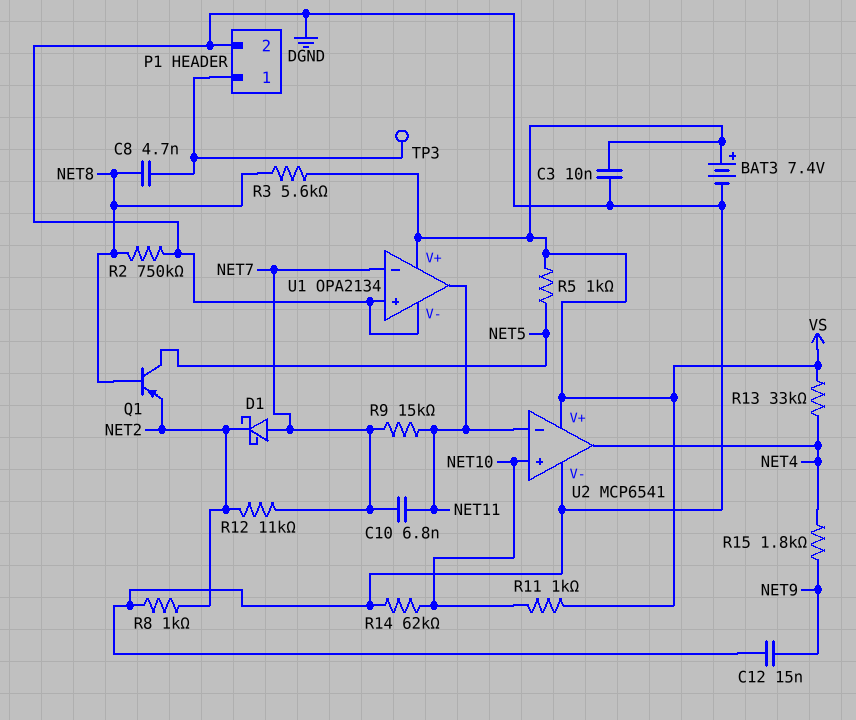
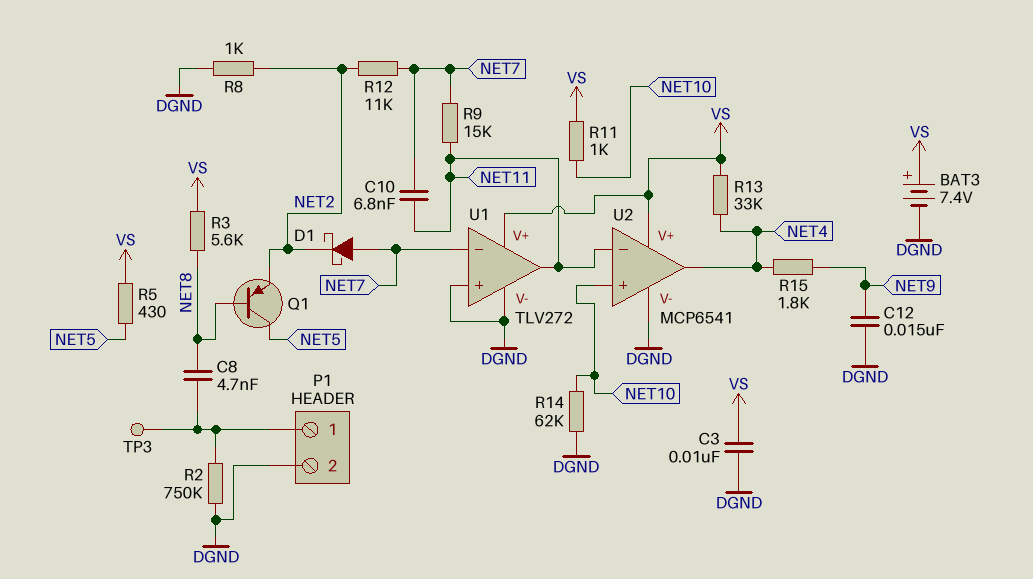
R2: 750k (DGND, NET8) -> 750k (DGND, P1/1)
R5: 1k (NET5, VS) -> 430 (NET5, VS)
U1: OPA2134 -> TLV272

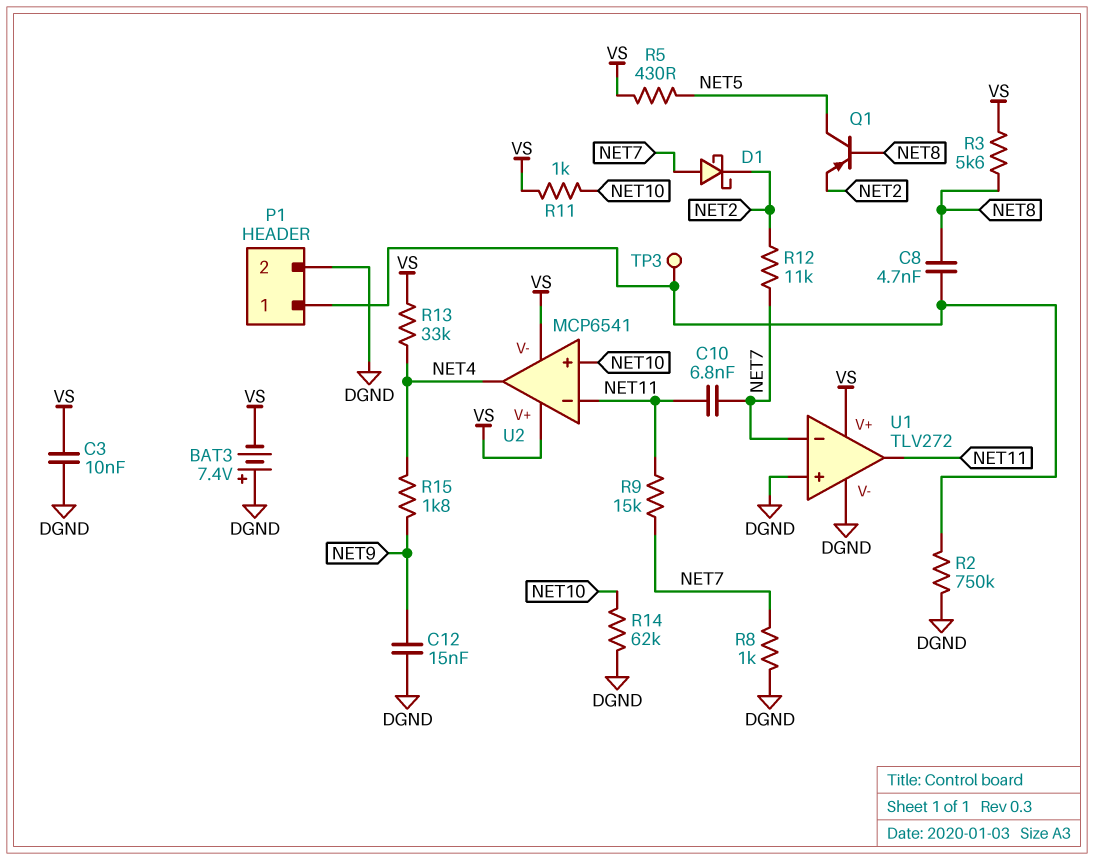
BAT3: 7.4V (plus VS, minus DGND) -> 7.4V (plus DGND, minus VS)
R8: 1k (DGND, NET2) -> 1k (DGND, NET7)
U2 pin V-: DGND -> VS

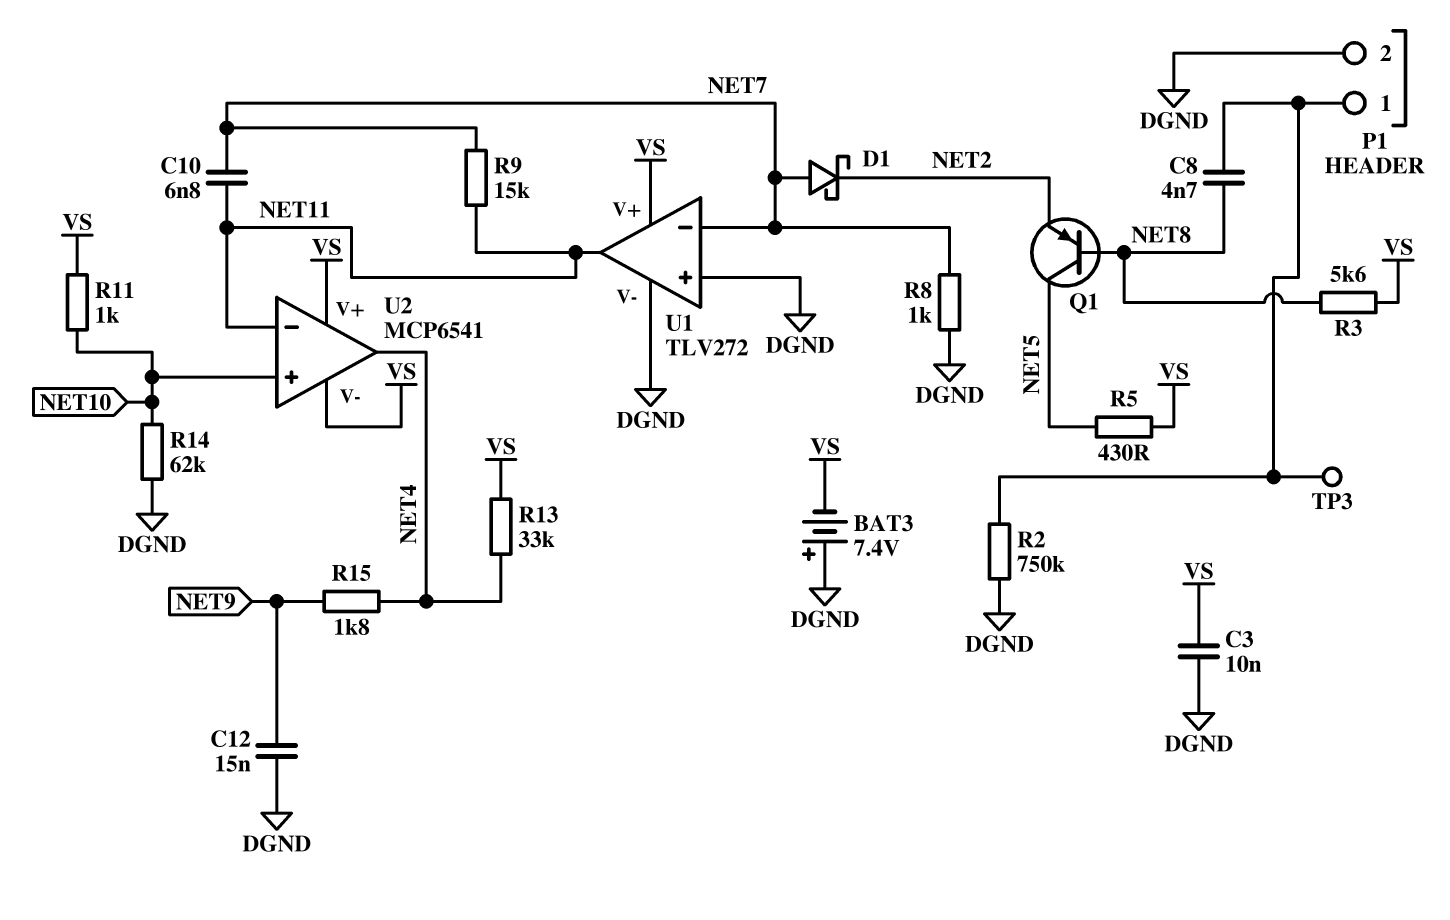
R12: 11k (NET2, NET7) -> none

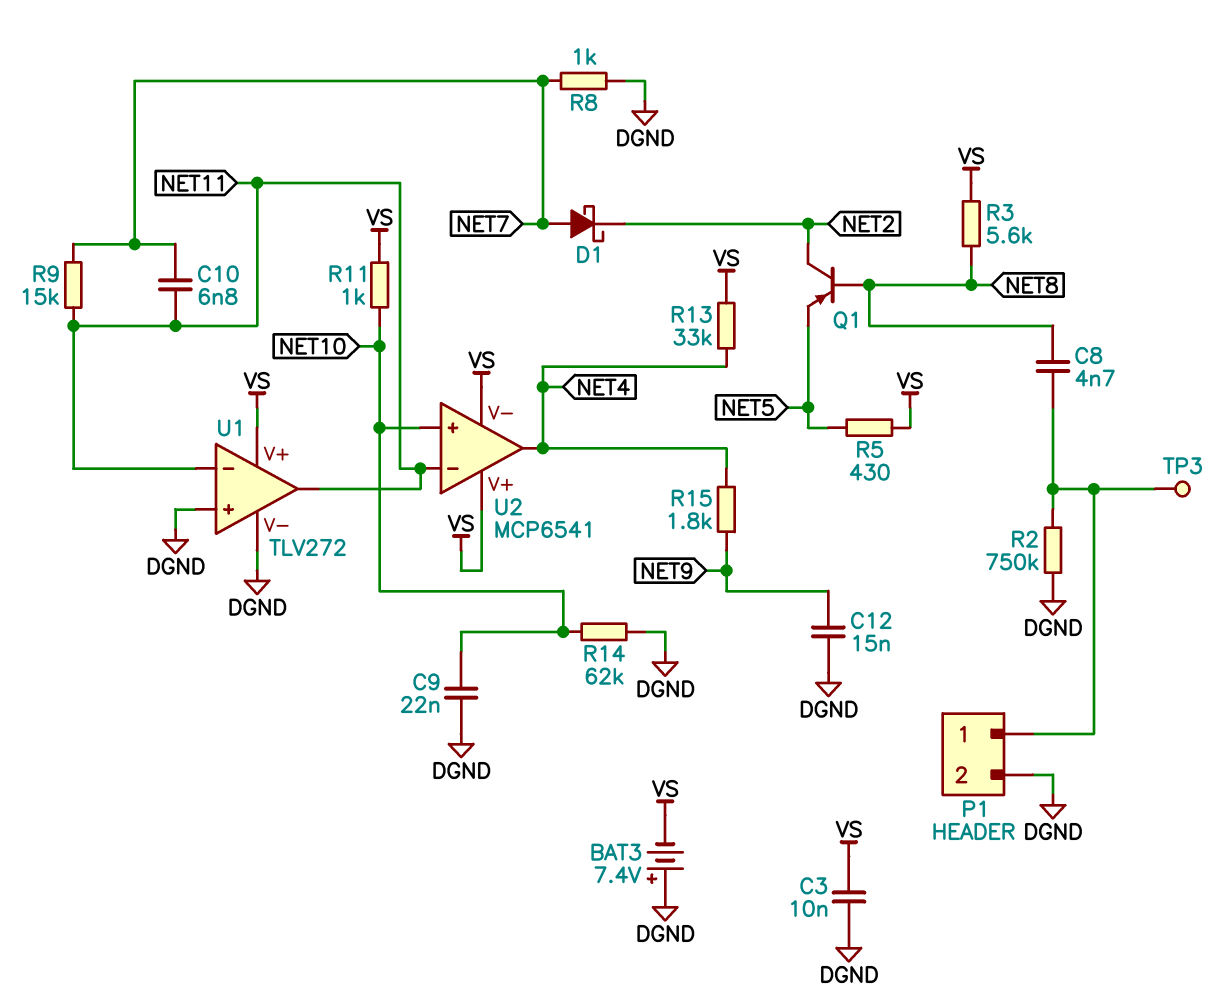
C9: none -> 22nF (DGND, NET10)
Q1: PNP (B NET8, C NET5, E NET2) -> PNP (B NET8, C NET2, E NET5)
U1 pin in-: NET7 -> NET11

